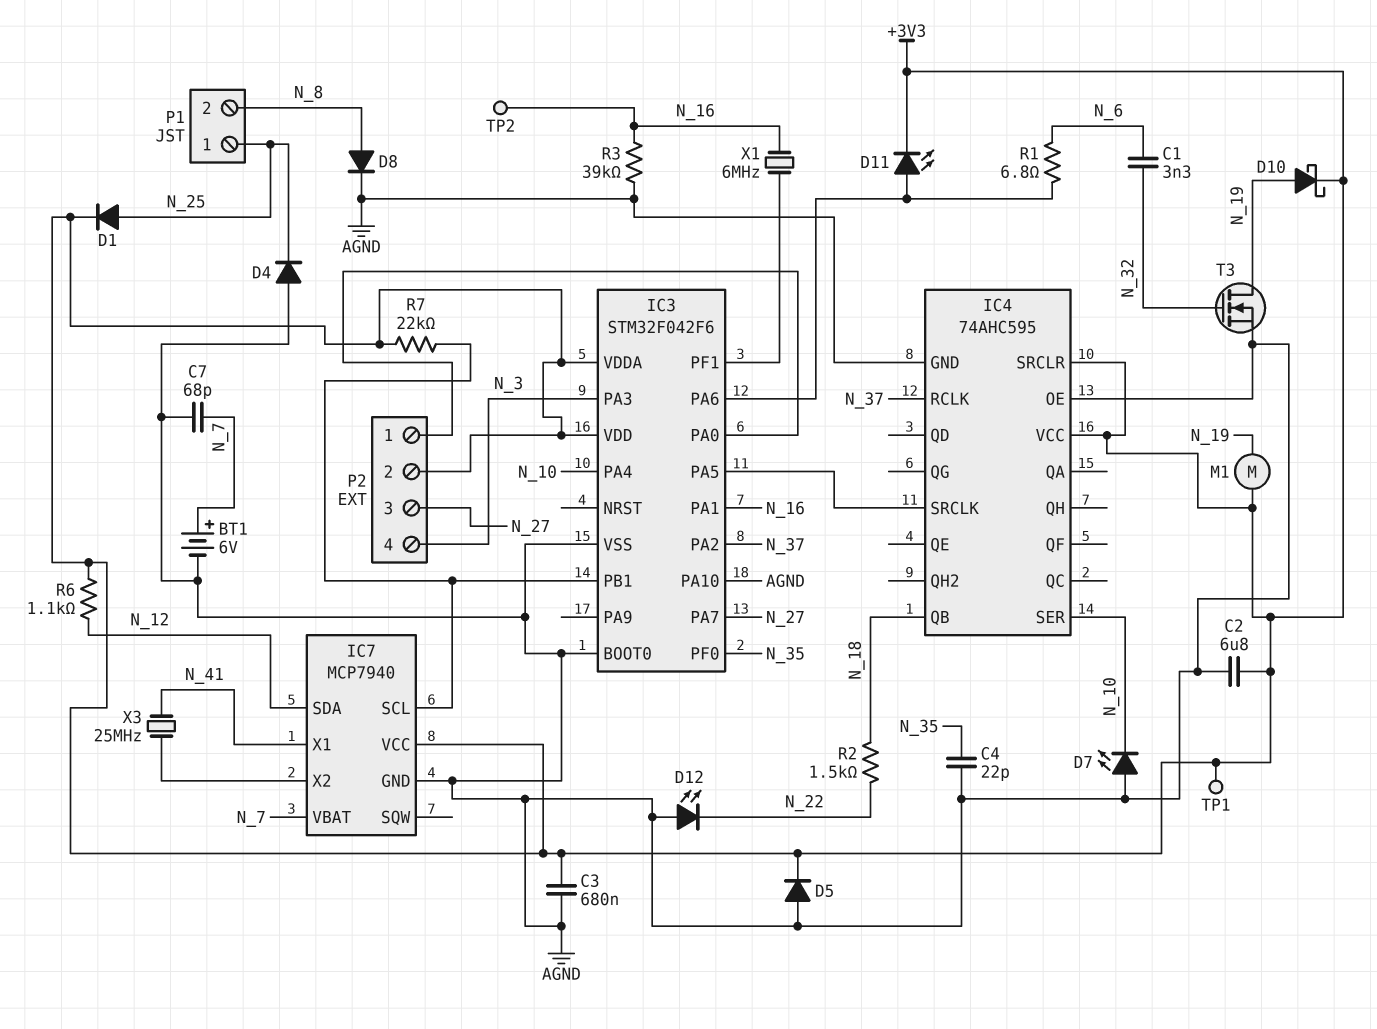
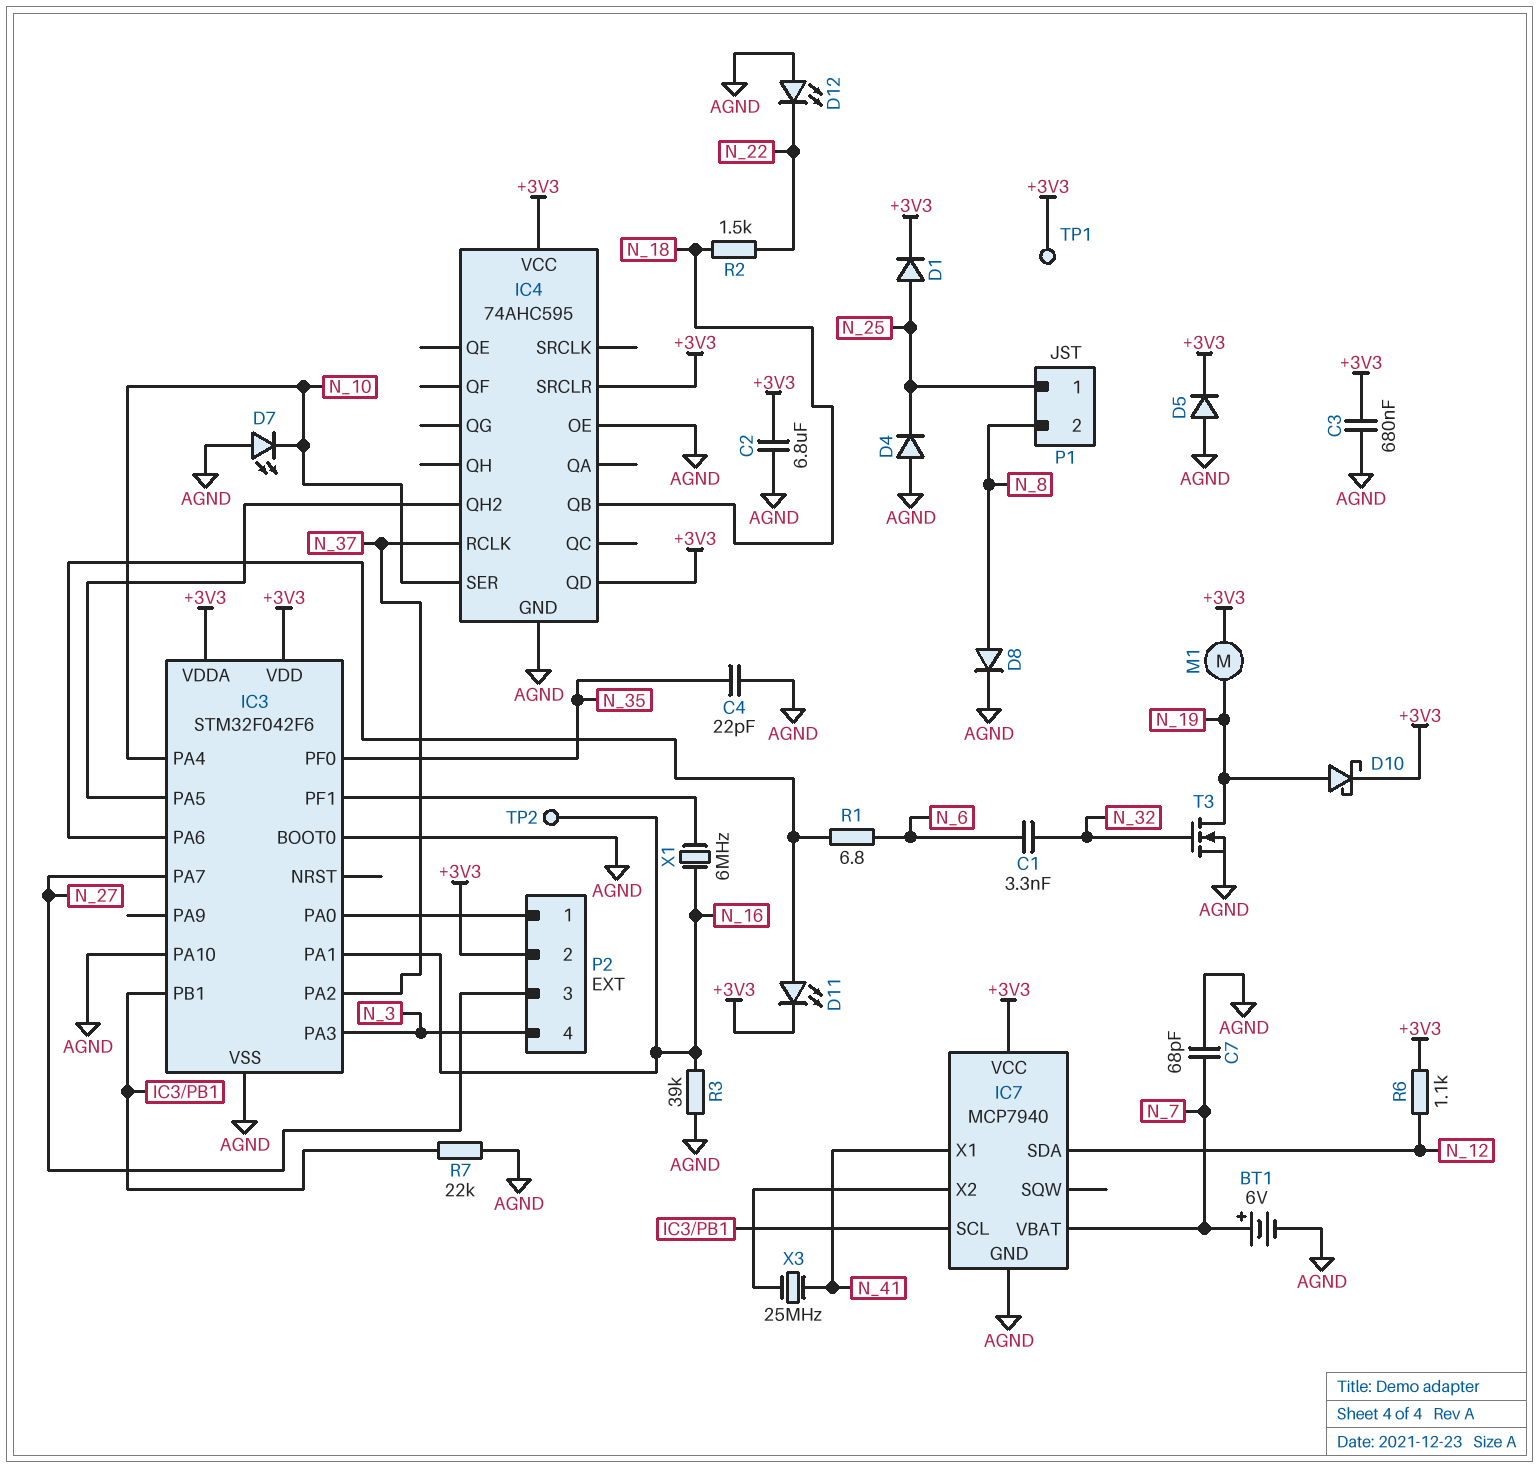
IC4 pin QD: none -> +3V3
IC4 pin QH2: none -> IC3/PA5
IC4 pin SRCLK: IC3/PA5 -> none
R7: 22k (+3V3, IC3/PB1) -> 22k (AGND, IC3/PB1)

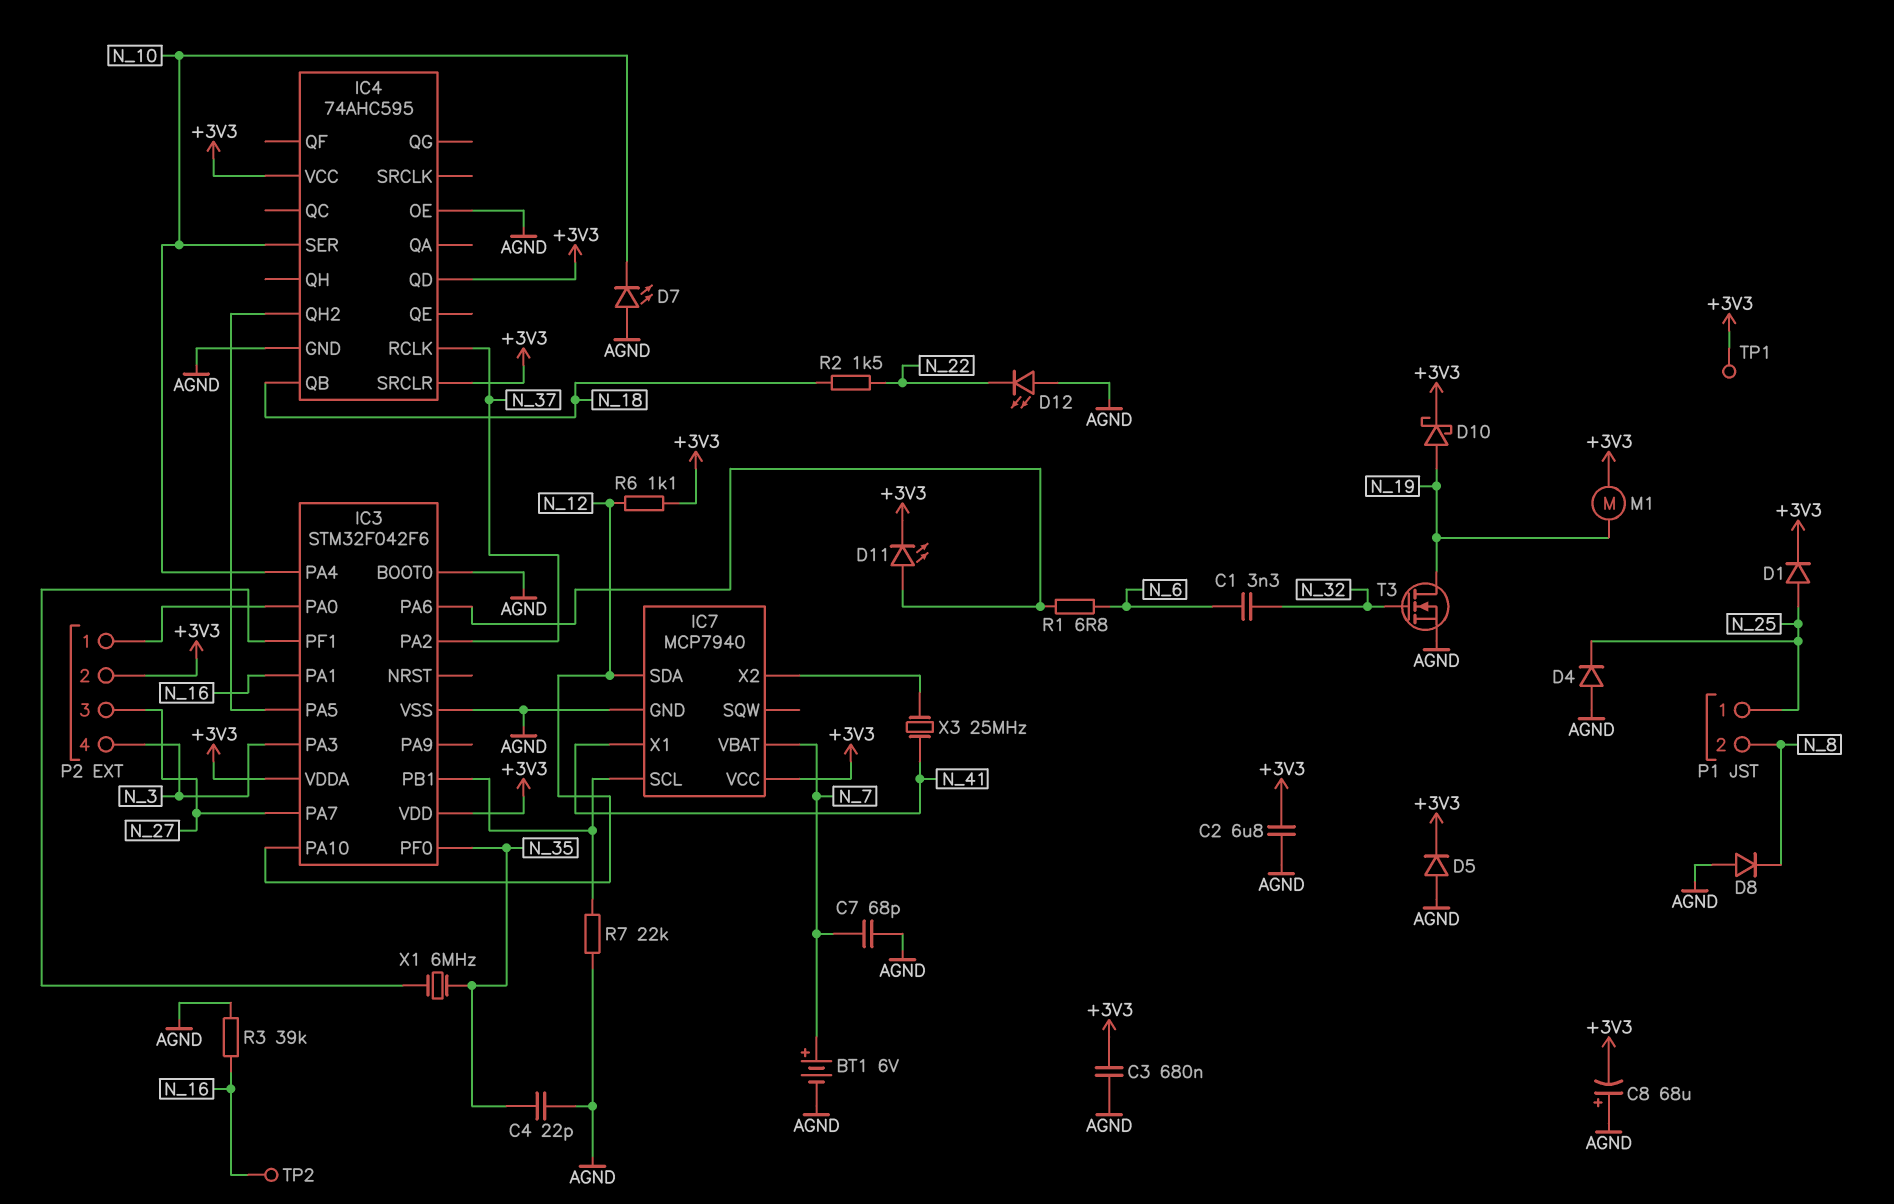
C8: none -> 68uF (plus AGND, minus +3V3)
D8: diode (A N_8, K AGND) -> diode (A AGND, K N_8)
IC3 pin PA10: AGND -> N_12
X1: 6MHz (IC3/PF1, N_16) -> 6MHz (IC3/PF1, N_35)

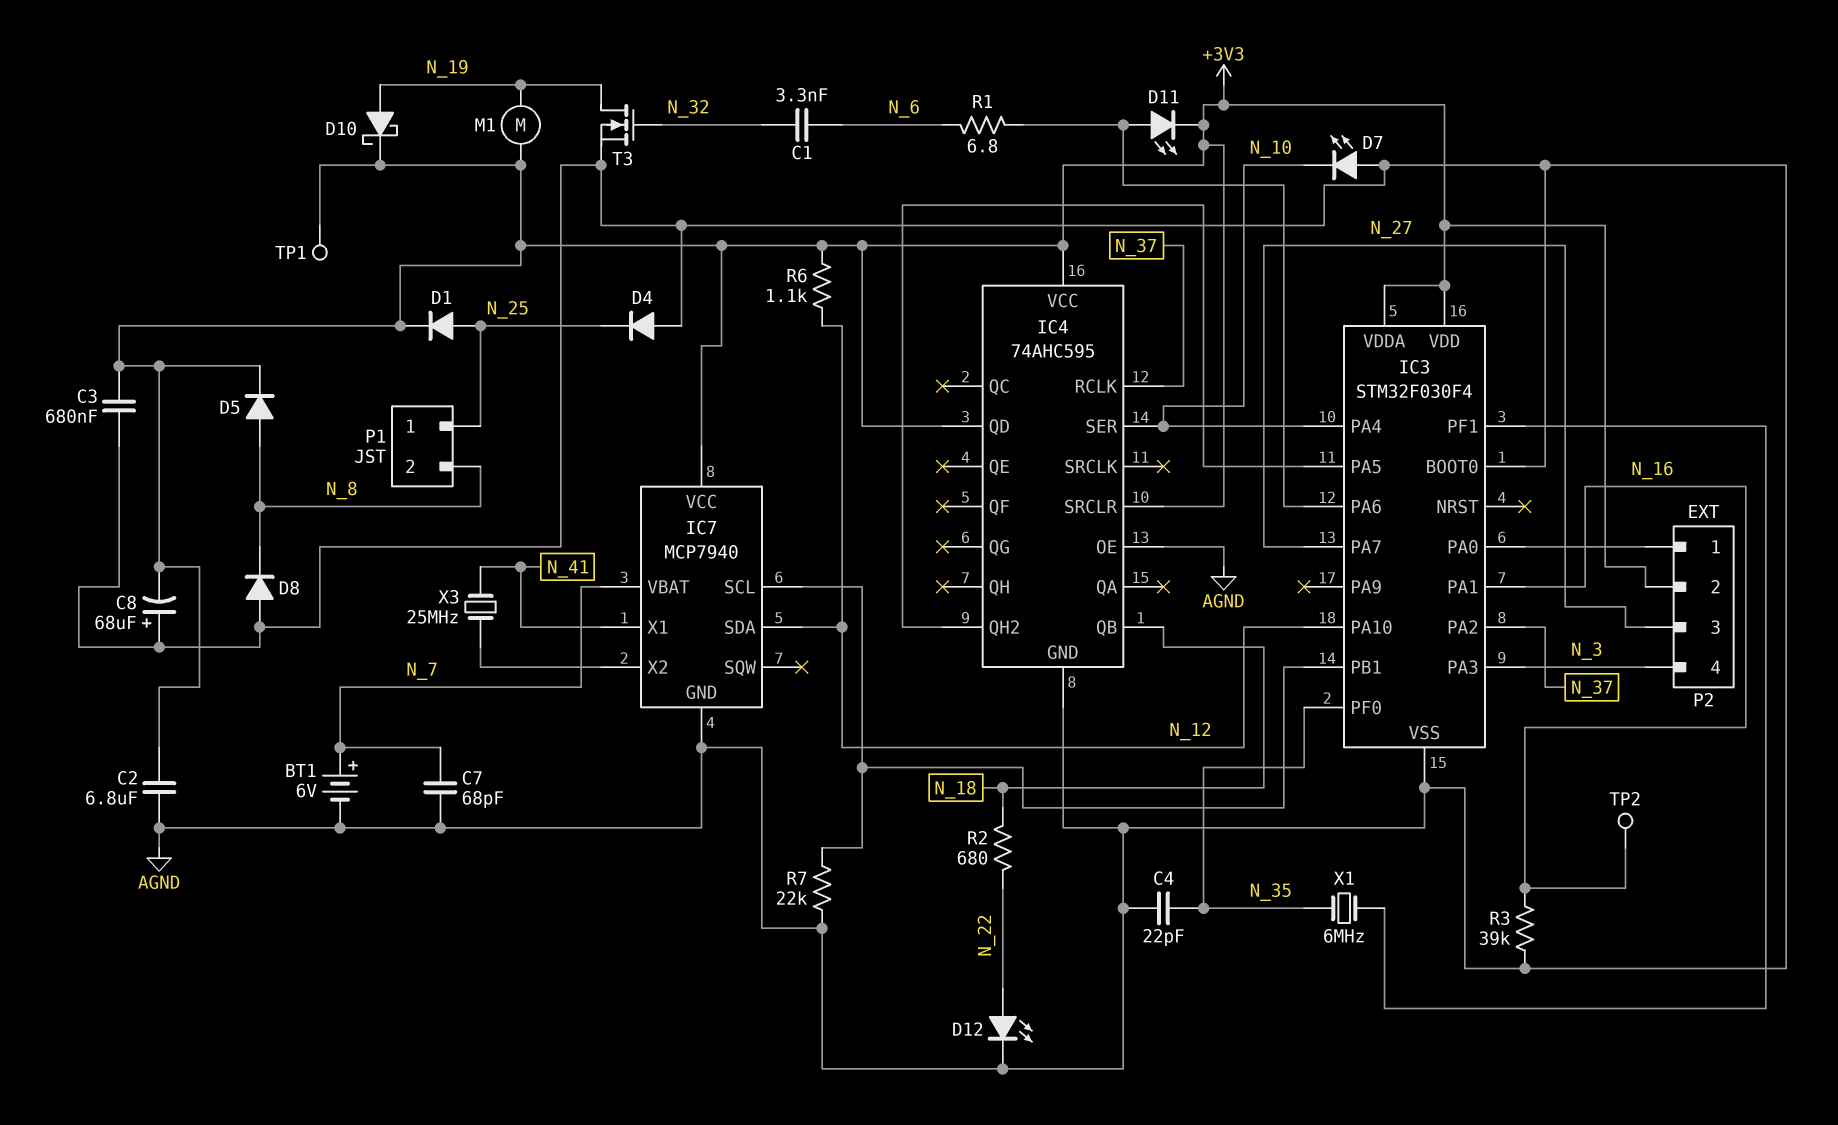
D5: diode (A AGND, K +3V3) -> diode (A N_8, K +3V3)
D12: LED (A AGND, K N_22) -> LED (A N_22, K AGND)
IC3: STM32F042F6 -> STM32F030F4
R2: 1.5k (N_18, N_22) -> 680 (N_18, N_22)

